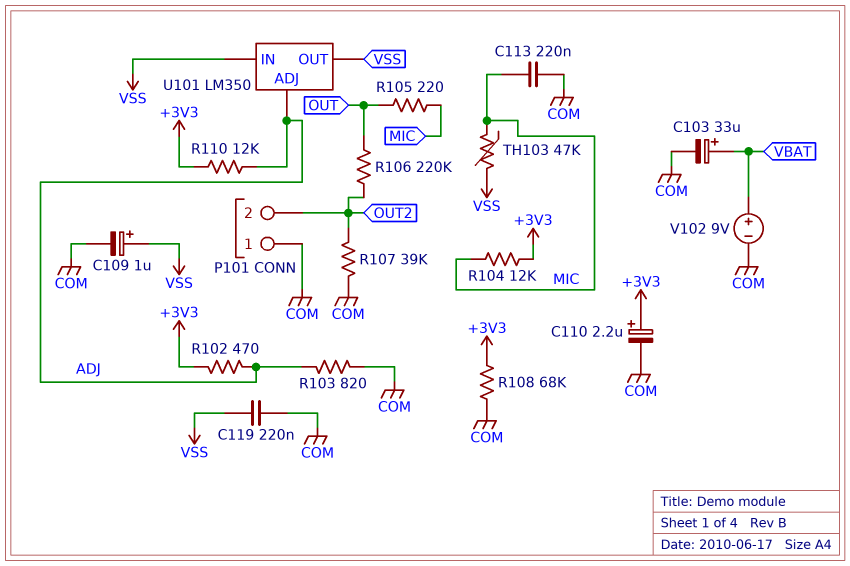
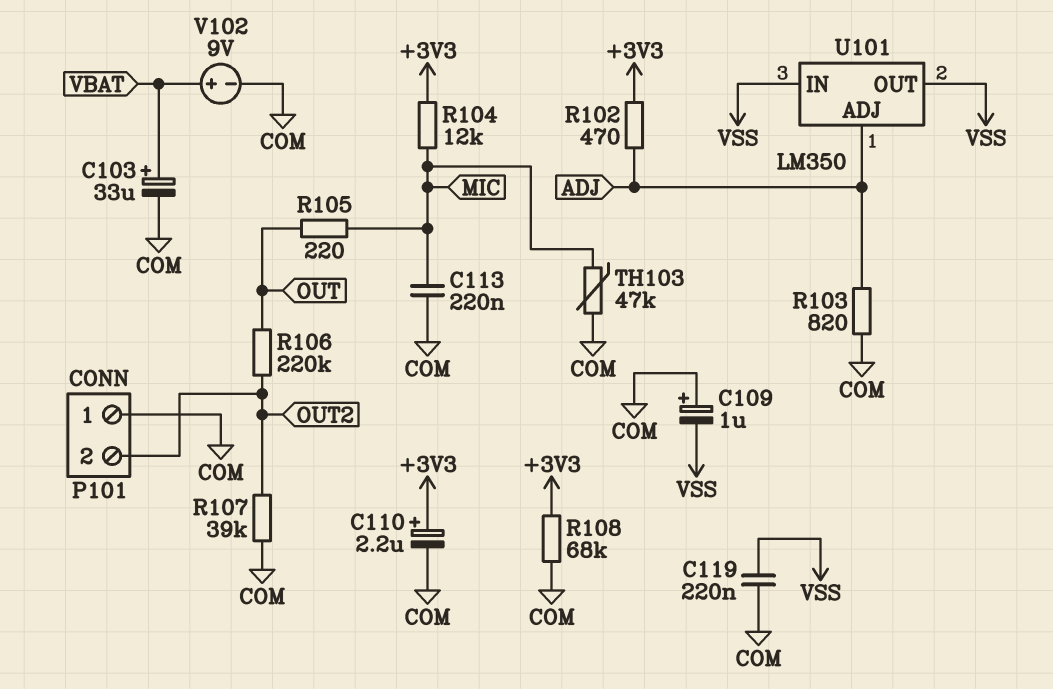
C109: 1uF (plus VSS, minus COM) -> 1uF (plus COM, minus VSS)
R110: 12k (+3V3, ADJ) -> none
TH103: 47k (MIC, VSS) -> 47k (COM, MIC)

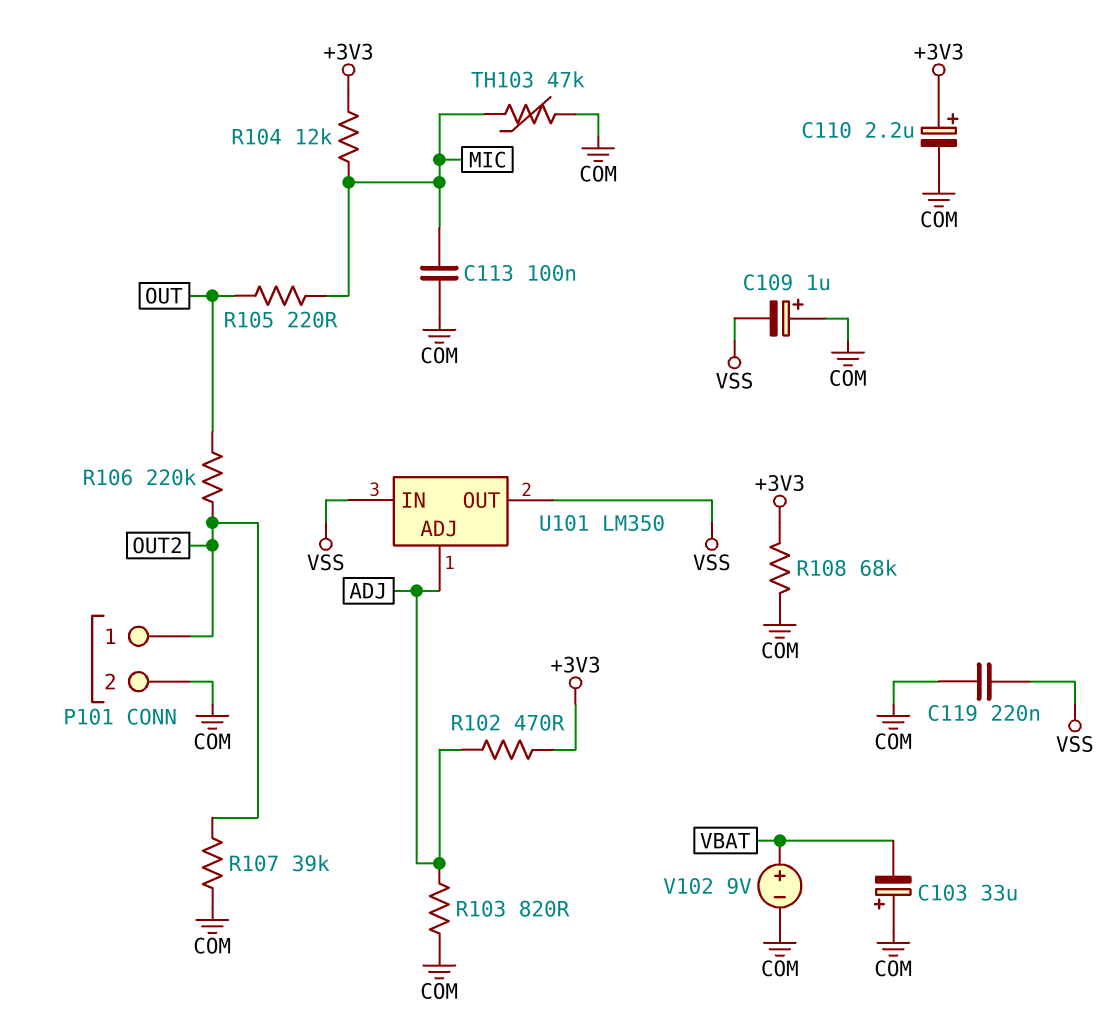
C103: 33uF (plus VBAT, minus COM) -> 33uF (plus COM, minus VBAT)
C113: 220nF (COM, MIC) -> 100nF (COM, MIC)
P101 pin 1: COM -> OUT2
P101 pin 2: OUT2 -> COM

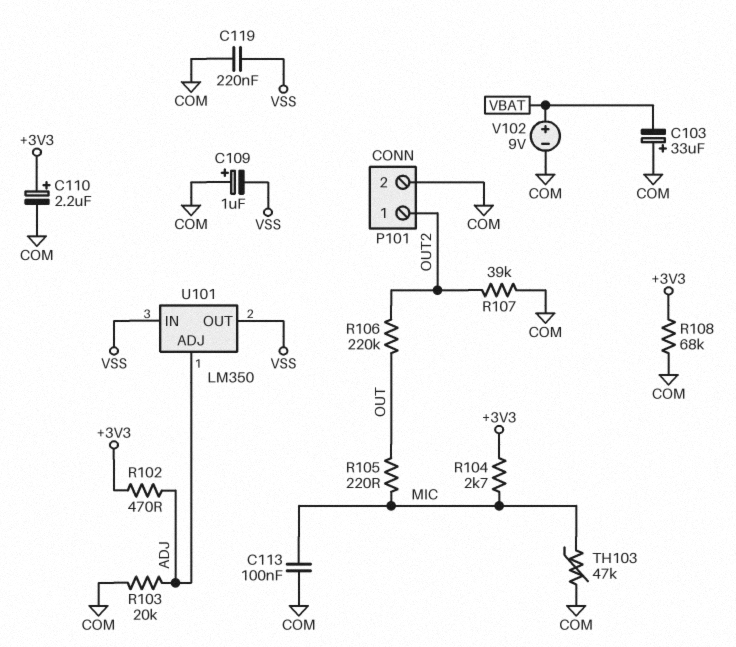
R103: 820 (ADJ, COM) -> 20k (ADJ, COM)
R104: 12k (+3V3, MIC) -> 2.7k (+3V3, MIC)

